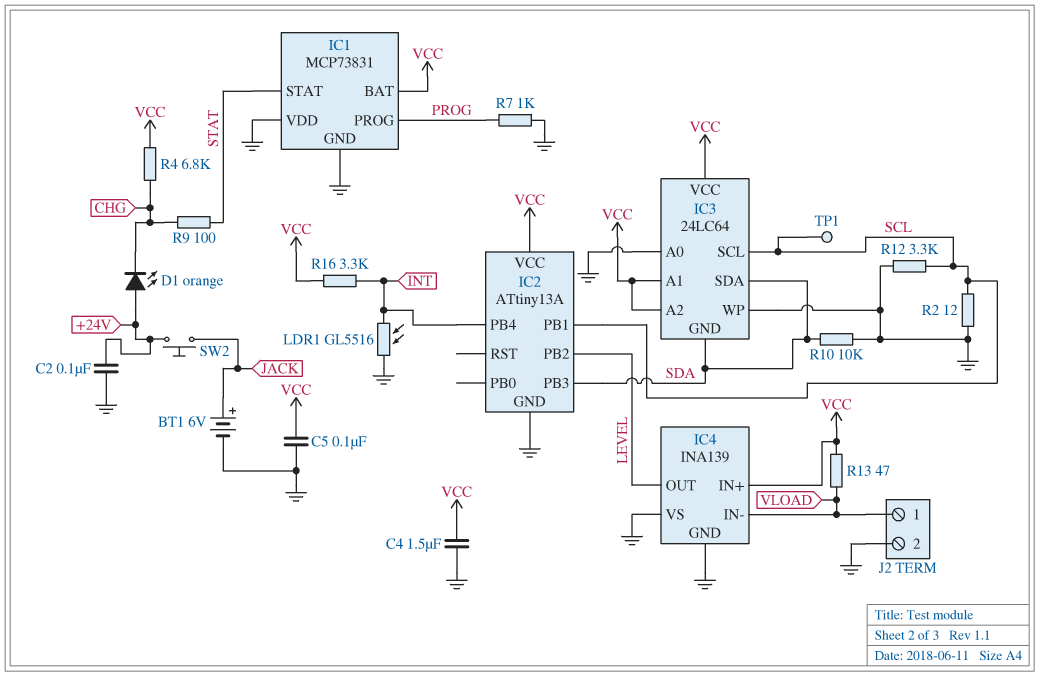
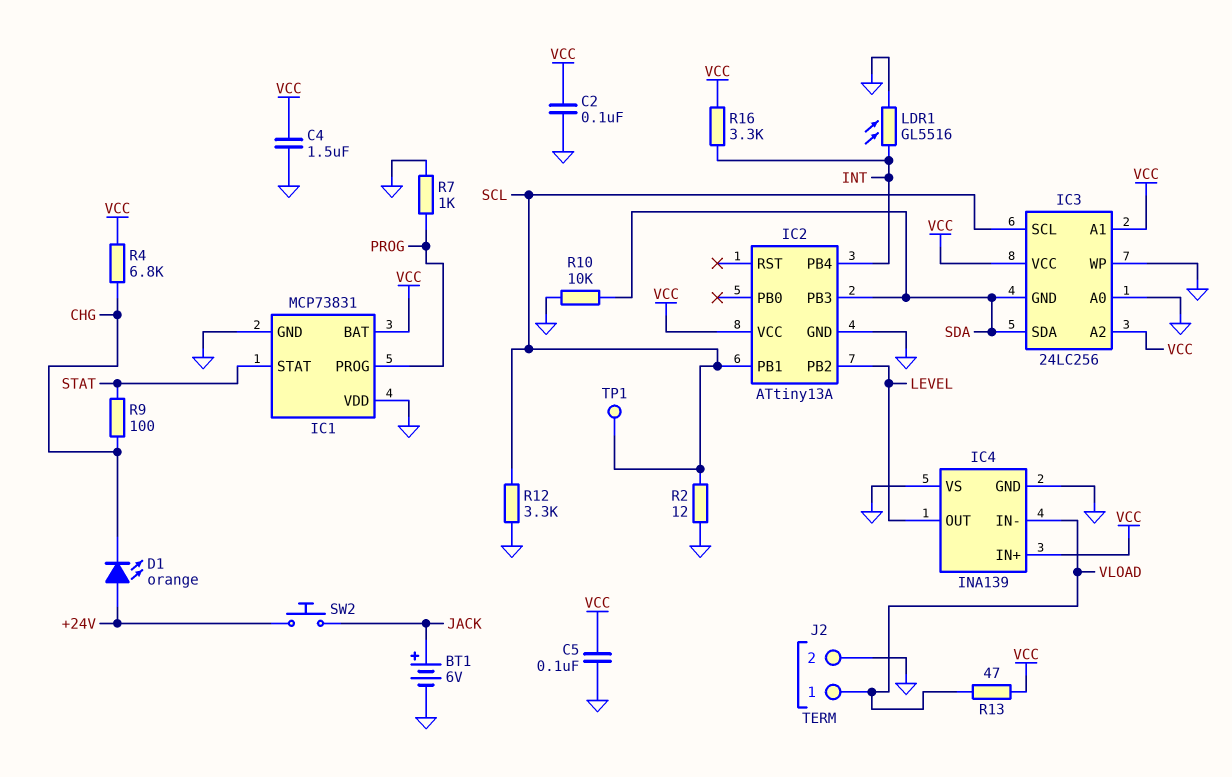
C2: 100nF (+24V, GND) -> 100nF (GND, VCC)
IC3: 24LC64 -> 24LC256

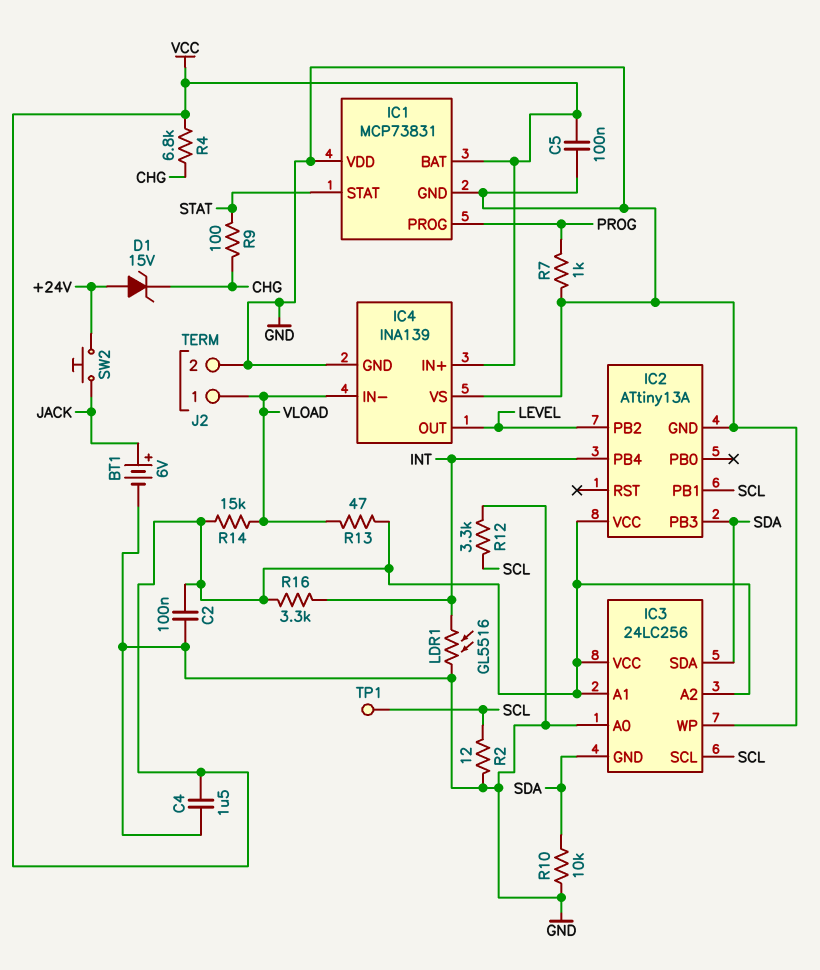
D1: LED orange (A +24V, K CHG) -> zener 15V (A +24V, K CHG)
R14: none -> 15k (VCC, VLOAD)

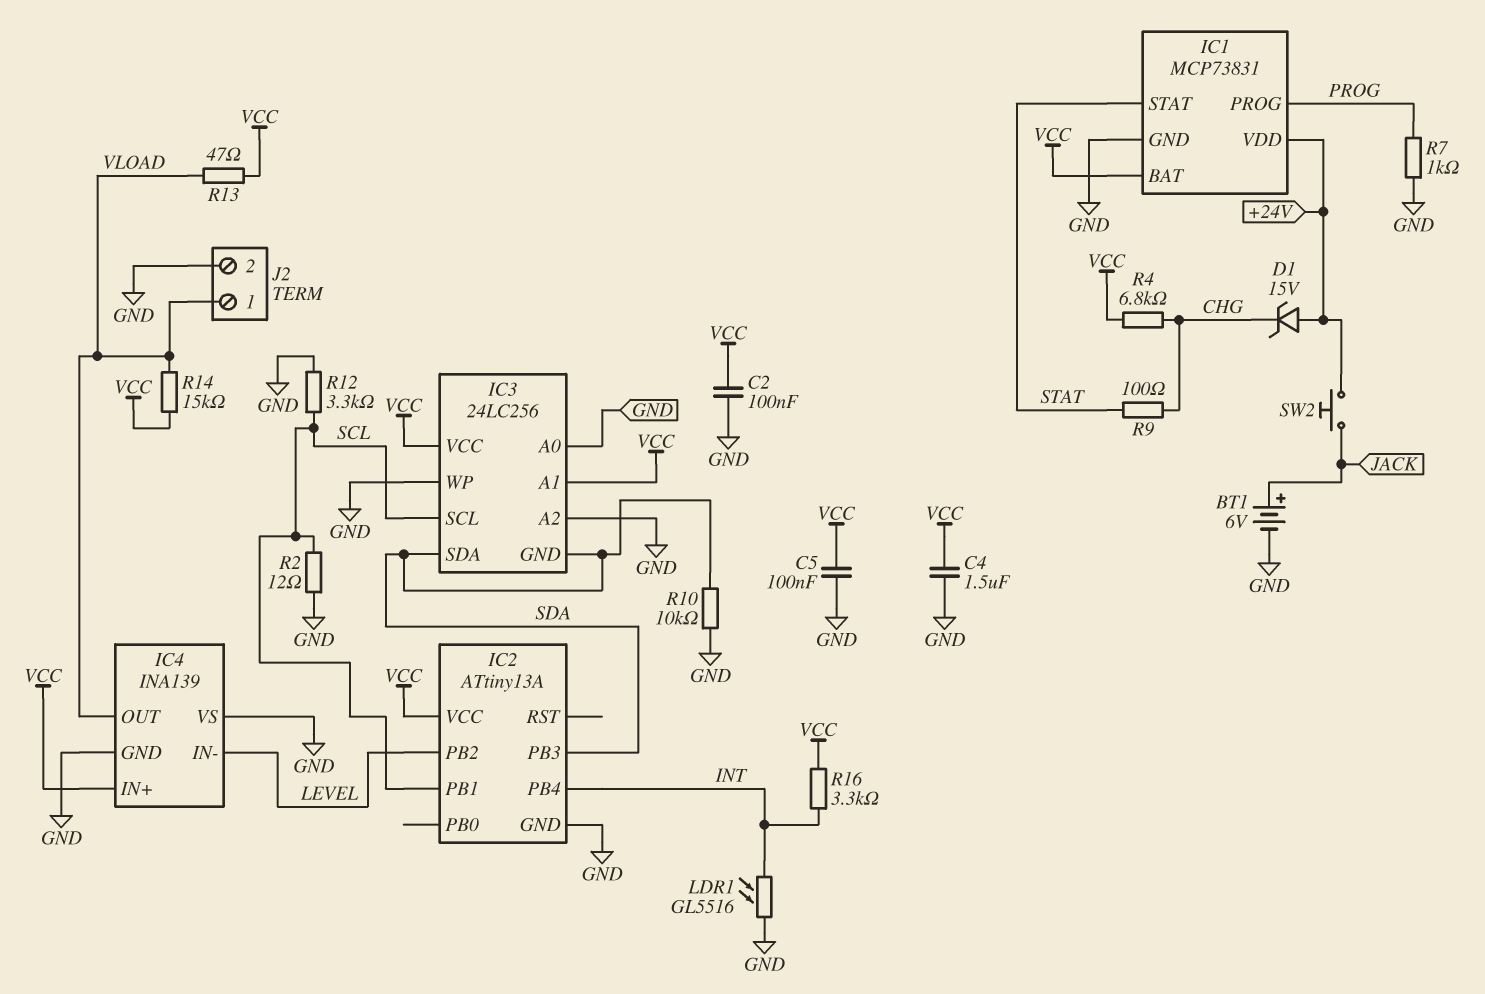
IC1 pin VDD: GND -> +24V
IC3 pin A2: VCC -> GND
IC4 pin IN-: VLOAD -> LEVEL
IC4 pin OUT: LEVEL -> VLOAD
TP1: test point (SCL) -> none

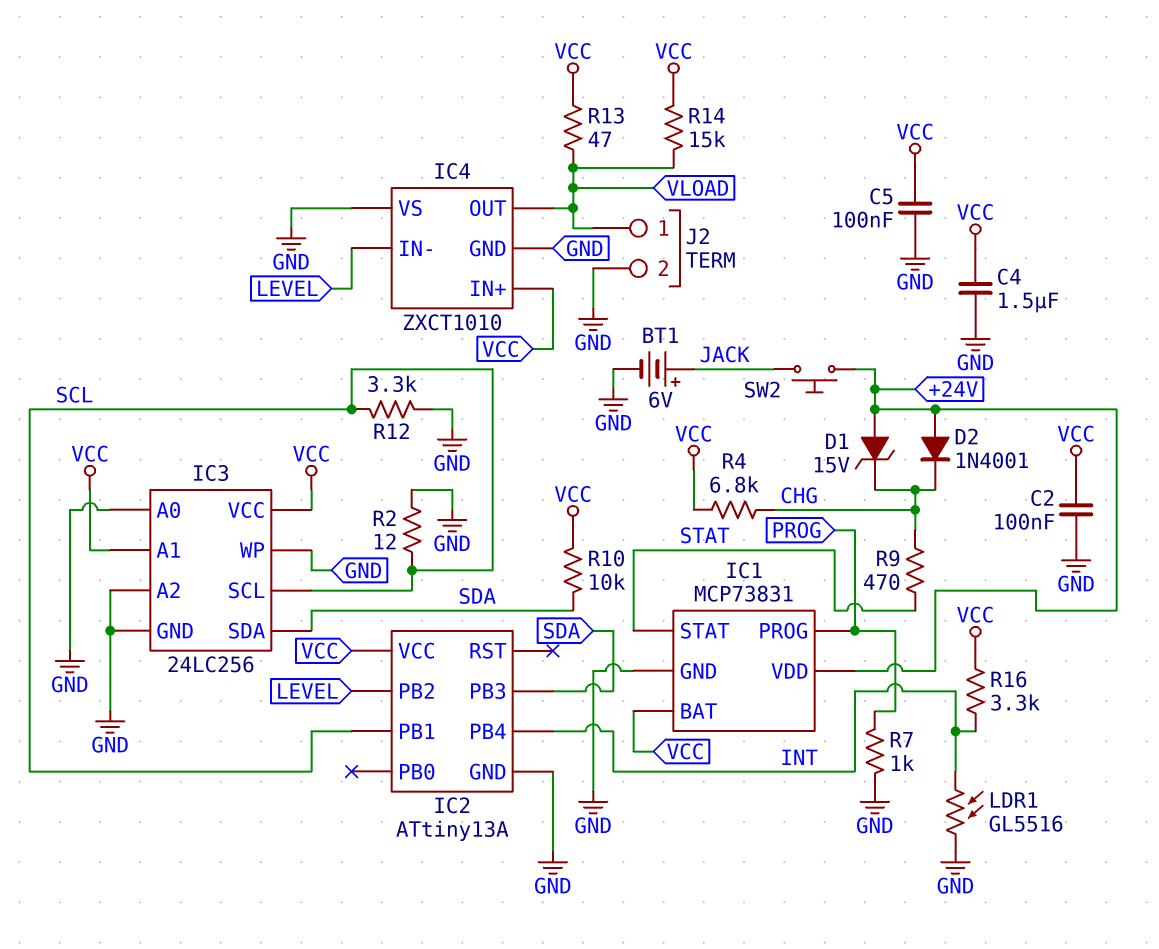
D2: none -> diode 1N4001 (A +24V, K CHG)
IC3 pin GND: SDA -> GND
IC4: INA139 -> ZXCT1010
R9: 100 (CHG, STAT) -> 470 (CHG, STAT)
R10: 10k (GND, SDA) -> 10k (SDA, VCC)

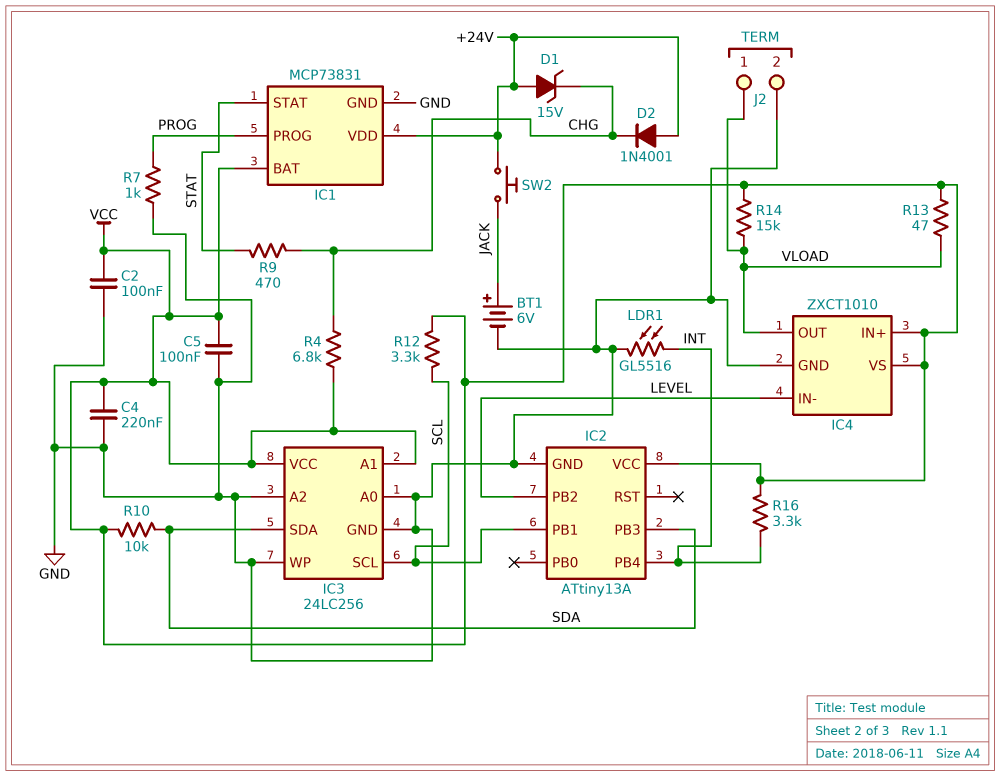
C4: 1.5uF (GND, VCC) -> 220nF (GND, VCC)
IC4 pin VS: GND -> VCC
R2: 12 (GND, SCL) -> none
R12: 3.3k (GND, SCL) -> 3.3k (SCL, VCC)

